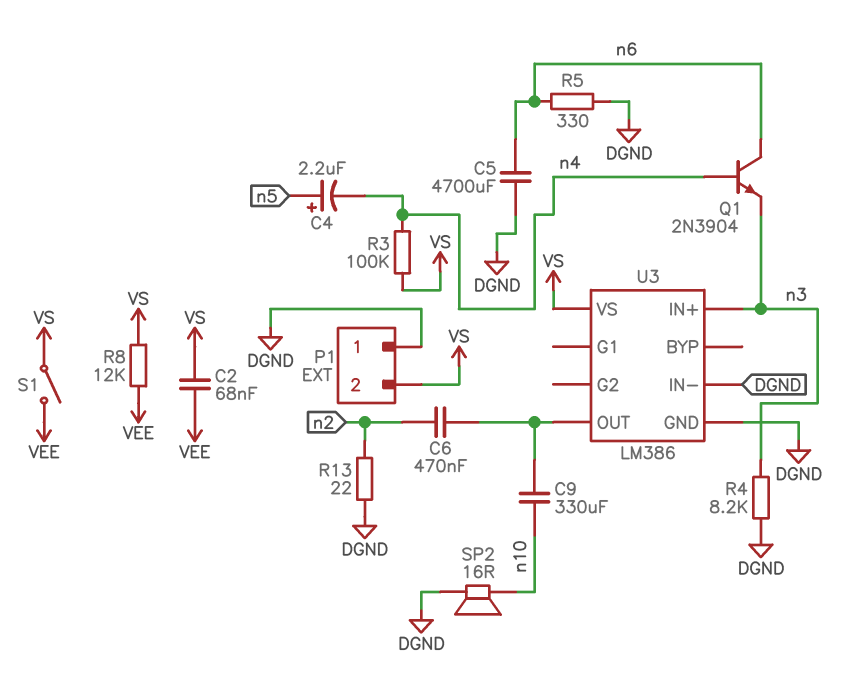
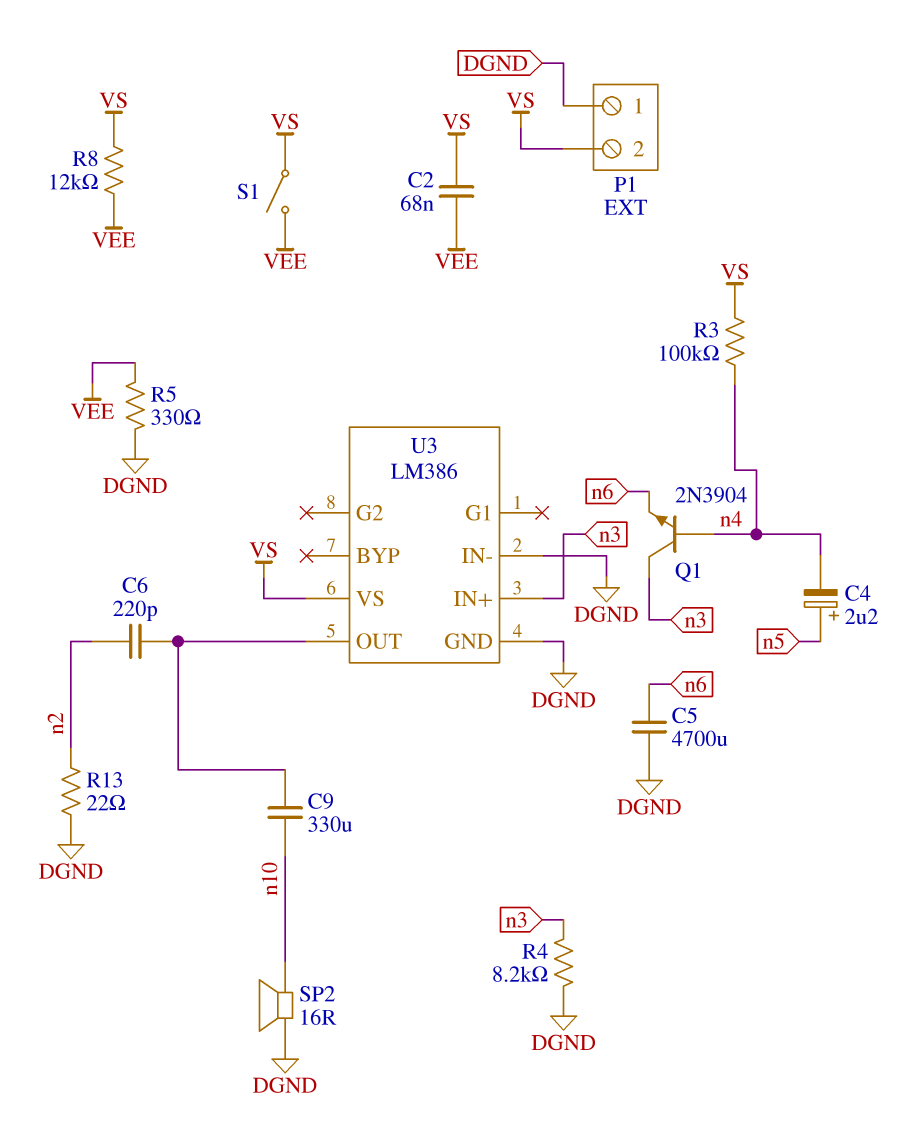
C6: 470nF (U3/OUT, n2) -> 220pF (U3/OUT, n2)
Q1: NPN 2N3904 (B n4, C n6, E n3) -> NPN 2N3904 (B n4, C n3, E n6)
R5: 330 (DGND, n6) -> 330 (DGND, VEE)

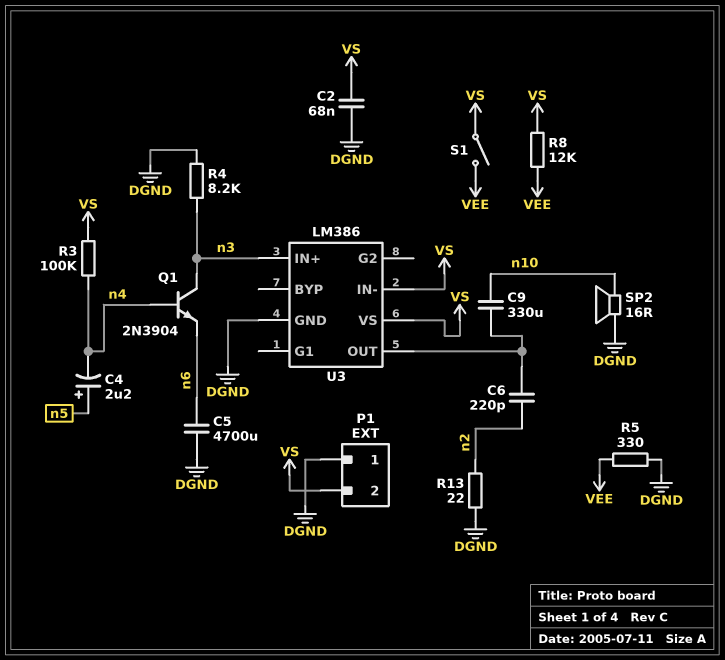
C2: 68nF (VEE, VS) -> 68nF (DGND, VS)
U3 pin IN-: DGND -> VS

